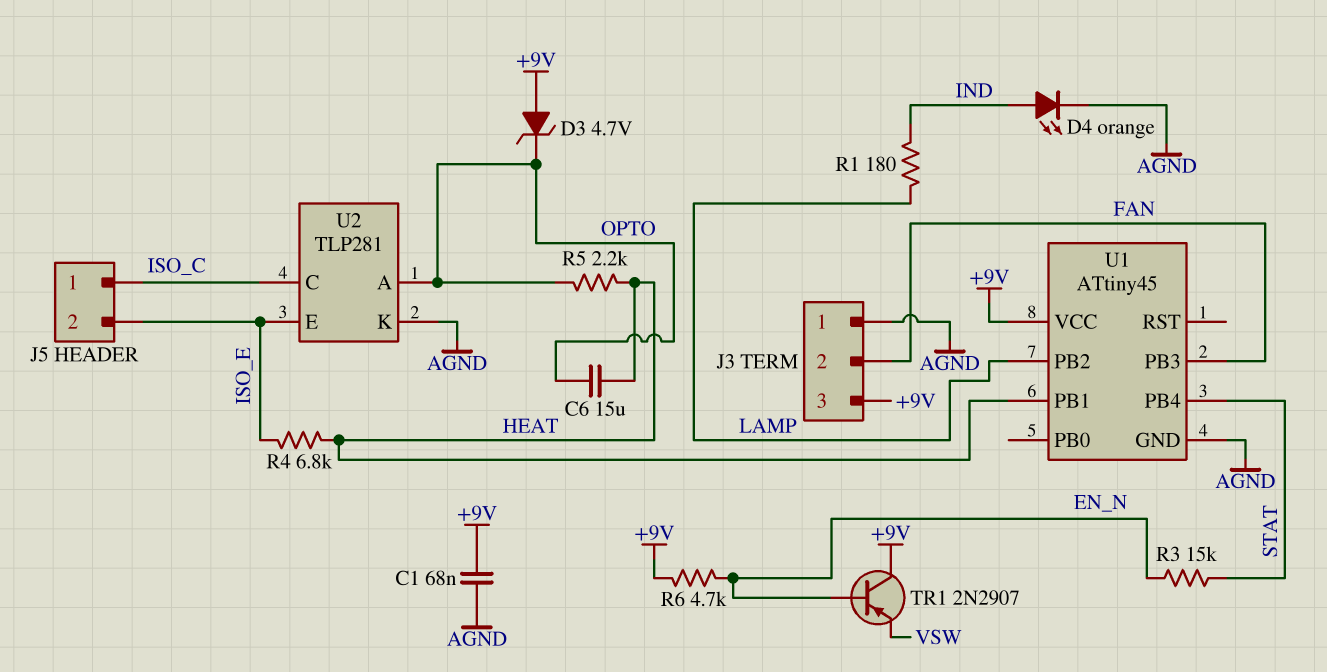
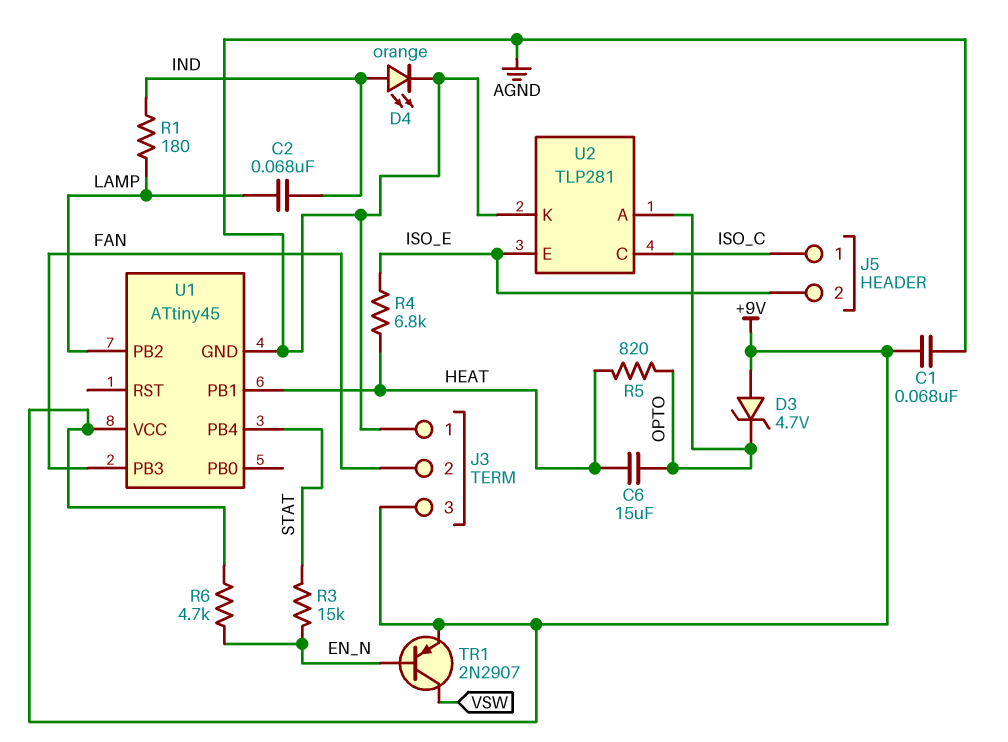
C2: none -> 68nF (IND, LAMP)
R5: 2.2k (HEAT, OPTO) -> 820 (HEAT, OPTO)
TR1: PNP 2N2907 (B EN_N, C +9V, E VSW) -> PNP 2N2907 (B EN_N, C VSW, E +9V)

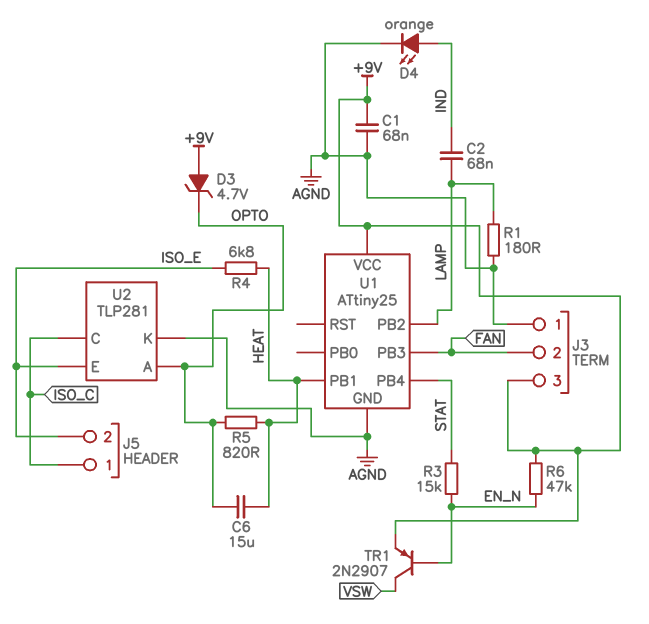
R1: 180 (IND, LAMP) -> 180 (AGND, LAMP)
R6: 4.7k (+9V, EN_N) -> 47k (+9V, EN_N)
U1: ATtiny45 -> ATtiny25

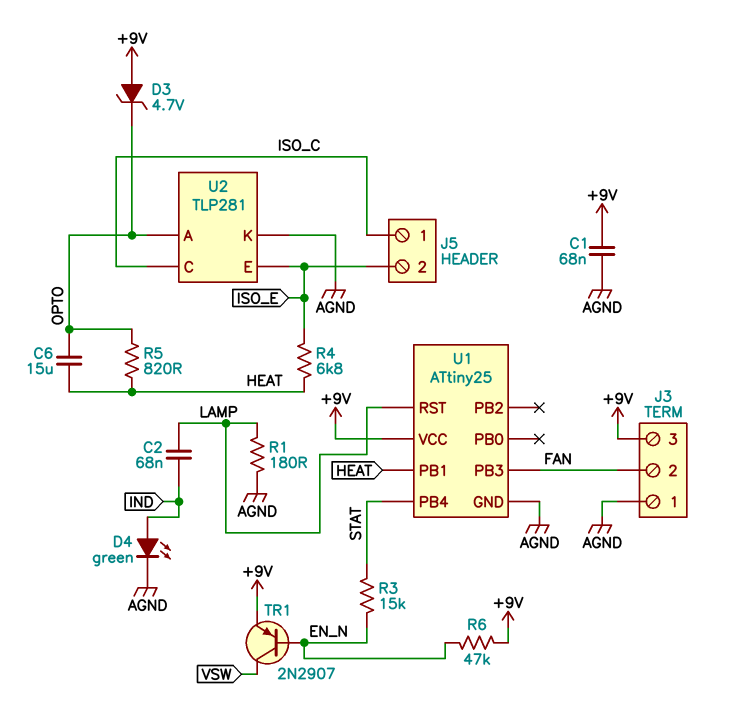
D4: LED orange (A IND, K AGND) -> LED green (A IND, K AGND)
U1 pin PB2: LAMP -> none
U1 pin RST: none -> LAMP

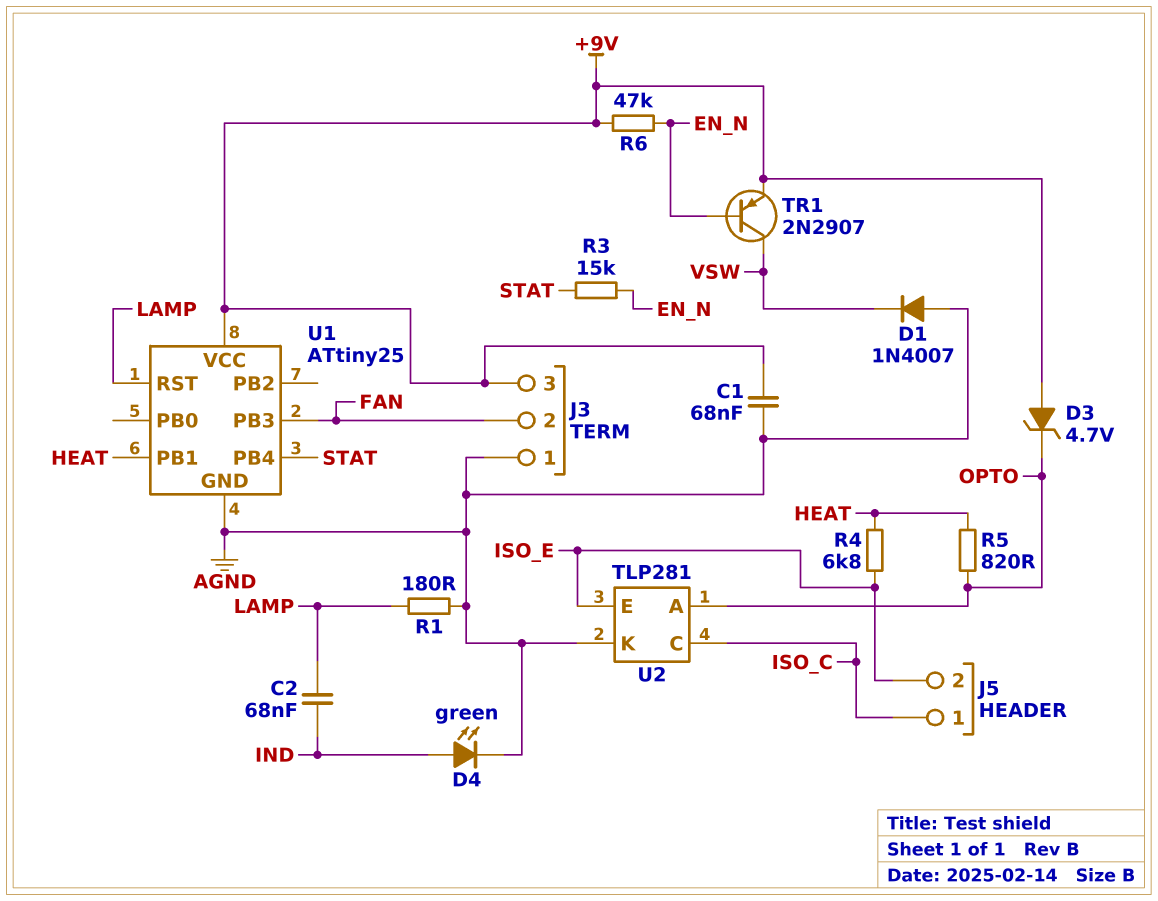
C6: 15uF (HEAT, OPTO) -> none
D1: none -> diode 1N4007 (A AGND, K VSW)

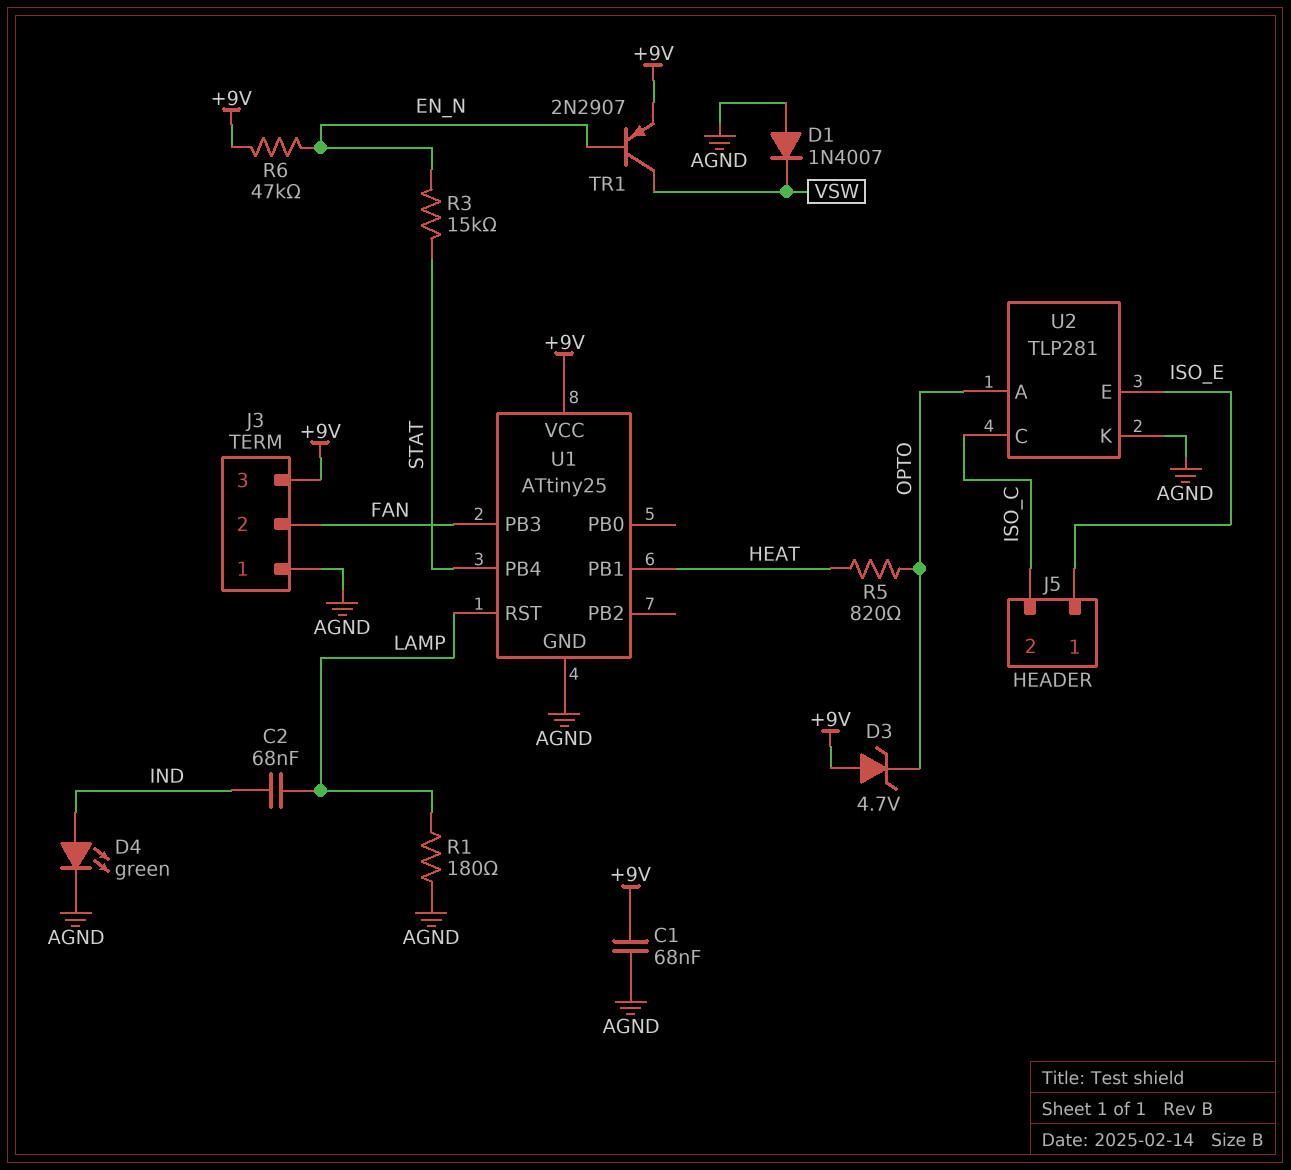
J5 pin 1: ISO_C -> ISO_E
J5 pin 2: ISO_E -> ISO_C
R4: 6.8k (HEAT, ISO_E) -> none

